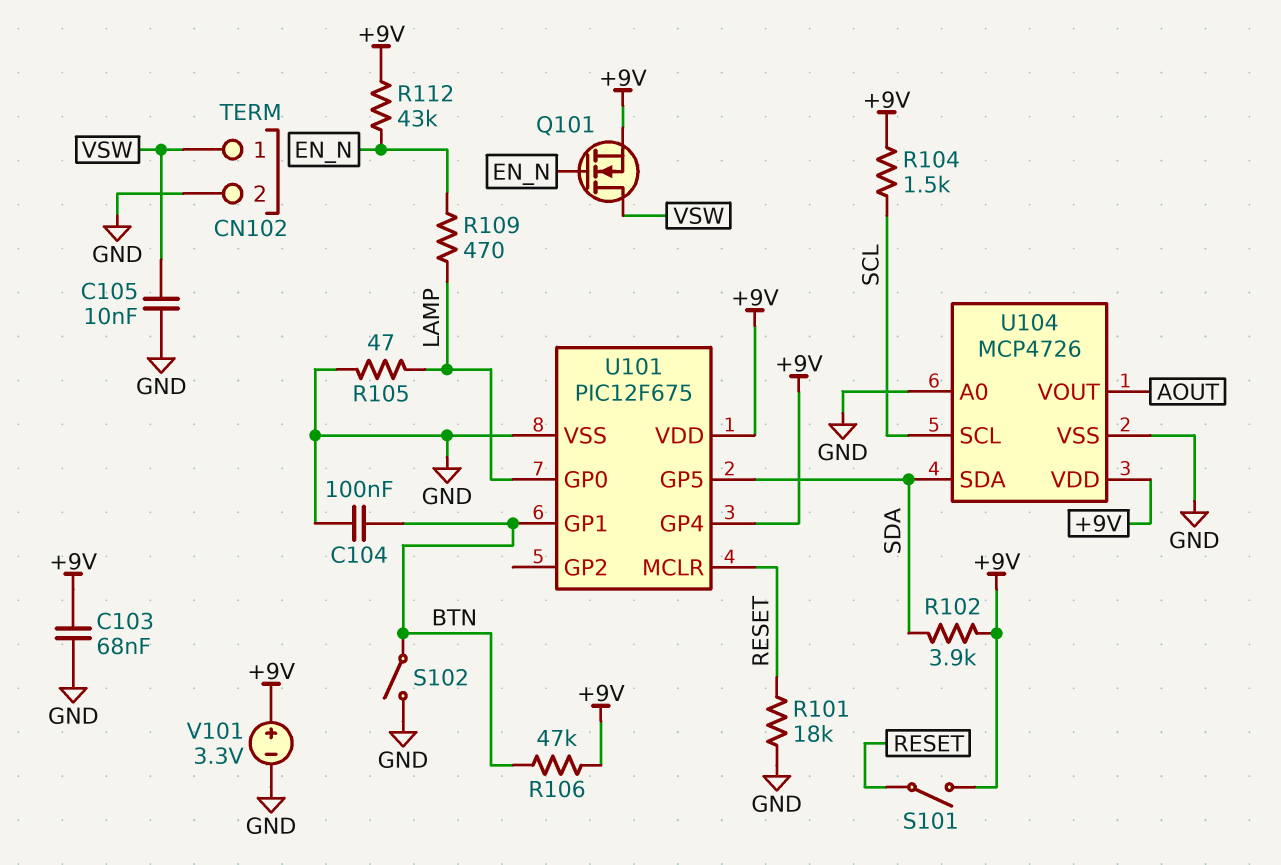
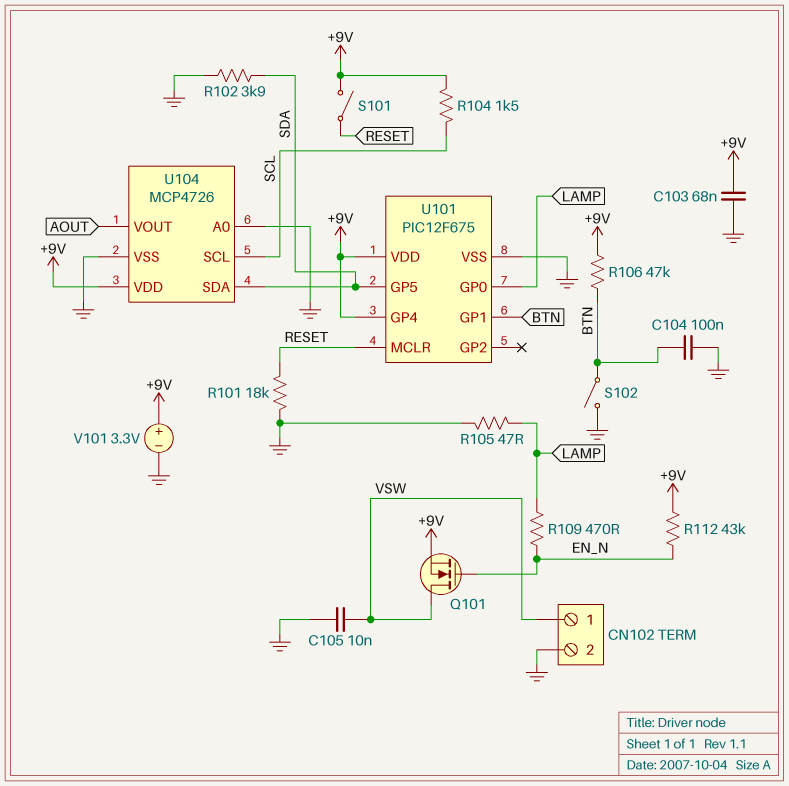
R102: 3.9k (+9V, SDA) -> 3.9k (GND, SDA)

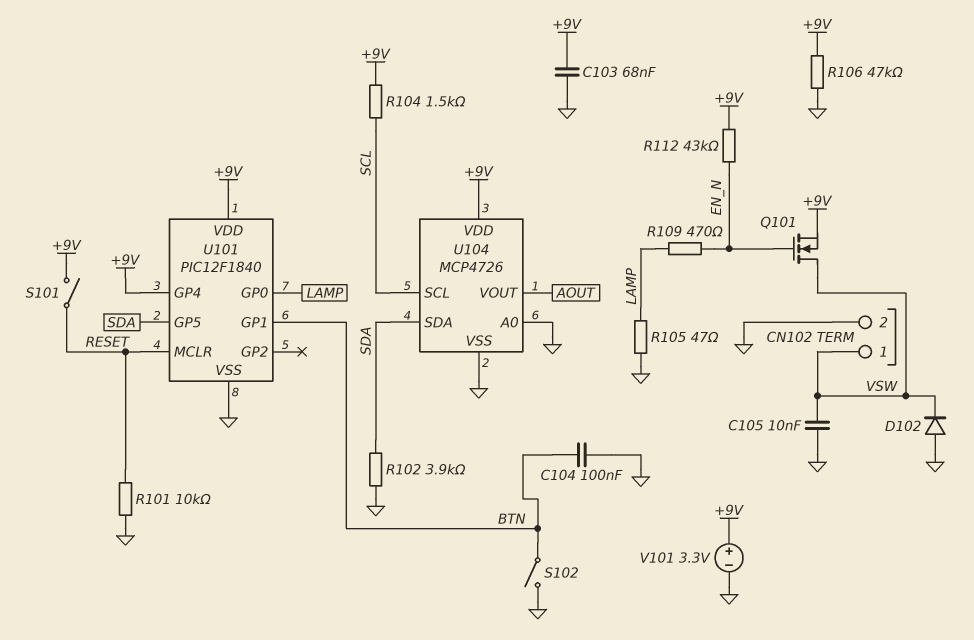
D102: none -> diode (A GND, K VSW)
R101: 18k (GND, RESET) -> 10k (GND, RESET)
R106: 47k (+9V, BTN) -> 47k (+9V, GND)
U101: PIC12F675 -> PIC12F1840

